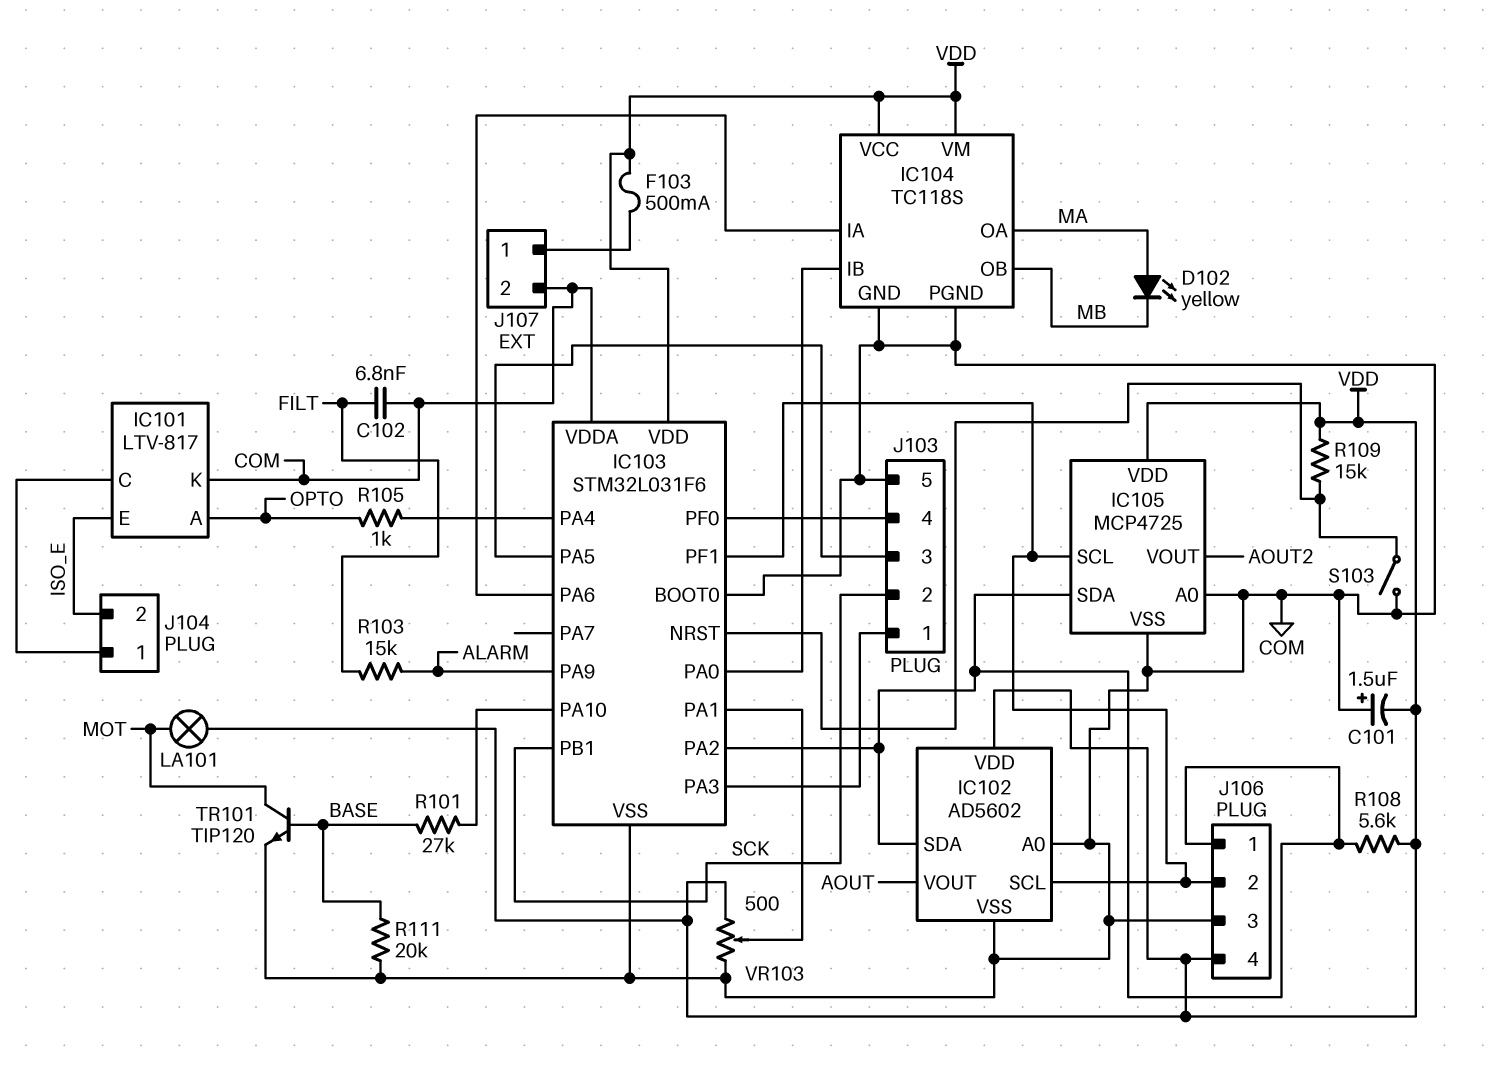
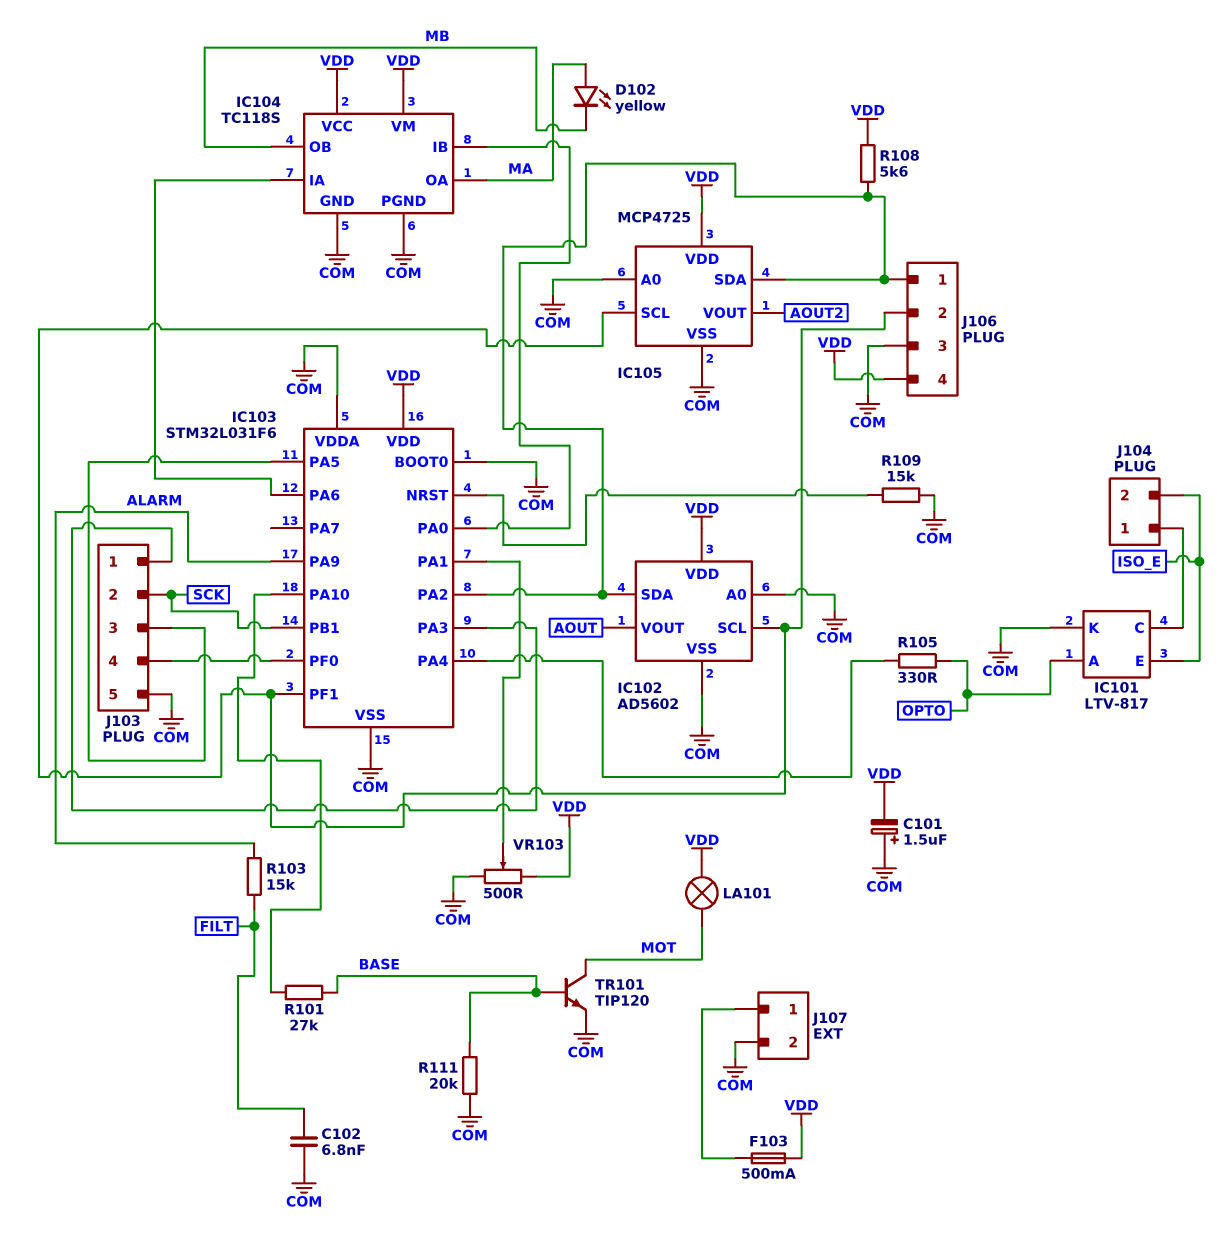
R105: 1k (IC103/PA4, OPTO) -> 330 (IC103/PA4, OPTO)
R109: 15k (IC103/NRST, VDD) -> 15k (COM, IC103/NRST)
S103: switch (COM, IC103/NRST) -> none

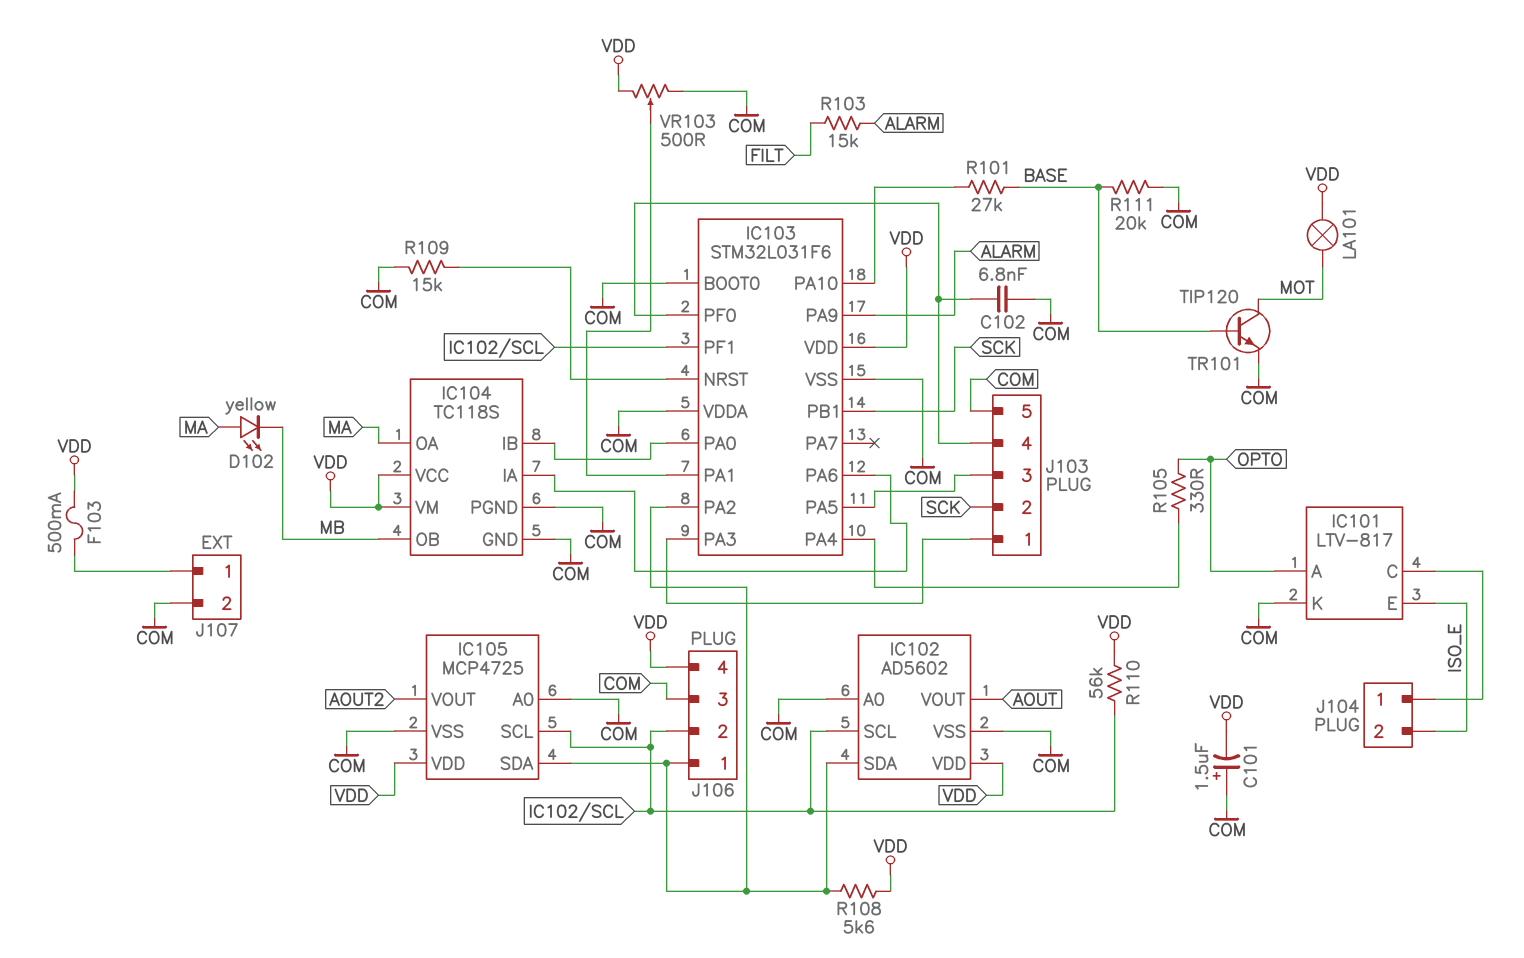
C102: 6.8nF (COM, FILT) -> 6.8nF (COM, IC103/PF0)
R110: none -> 56k (IC102/SCL, VDD)

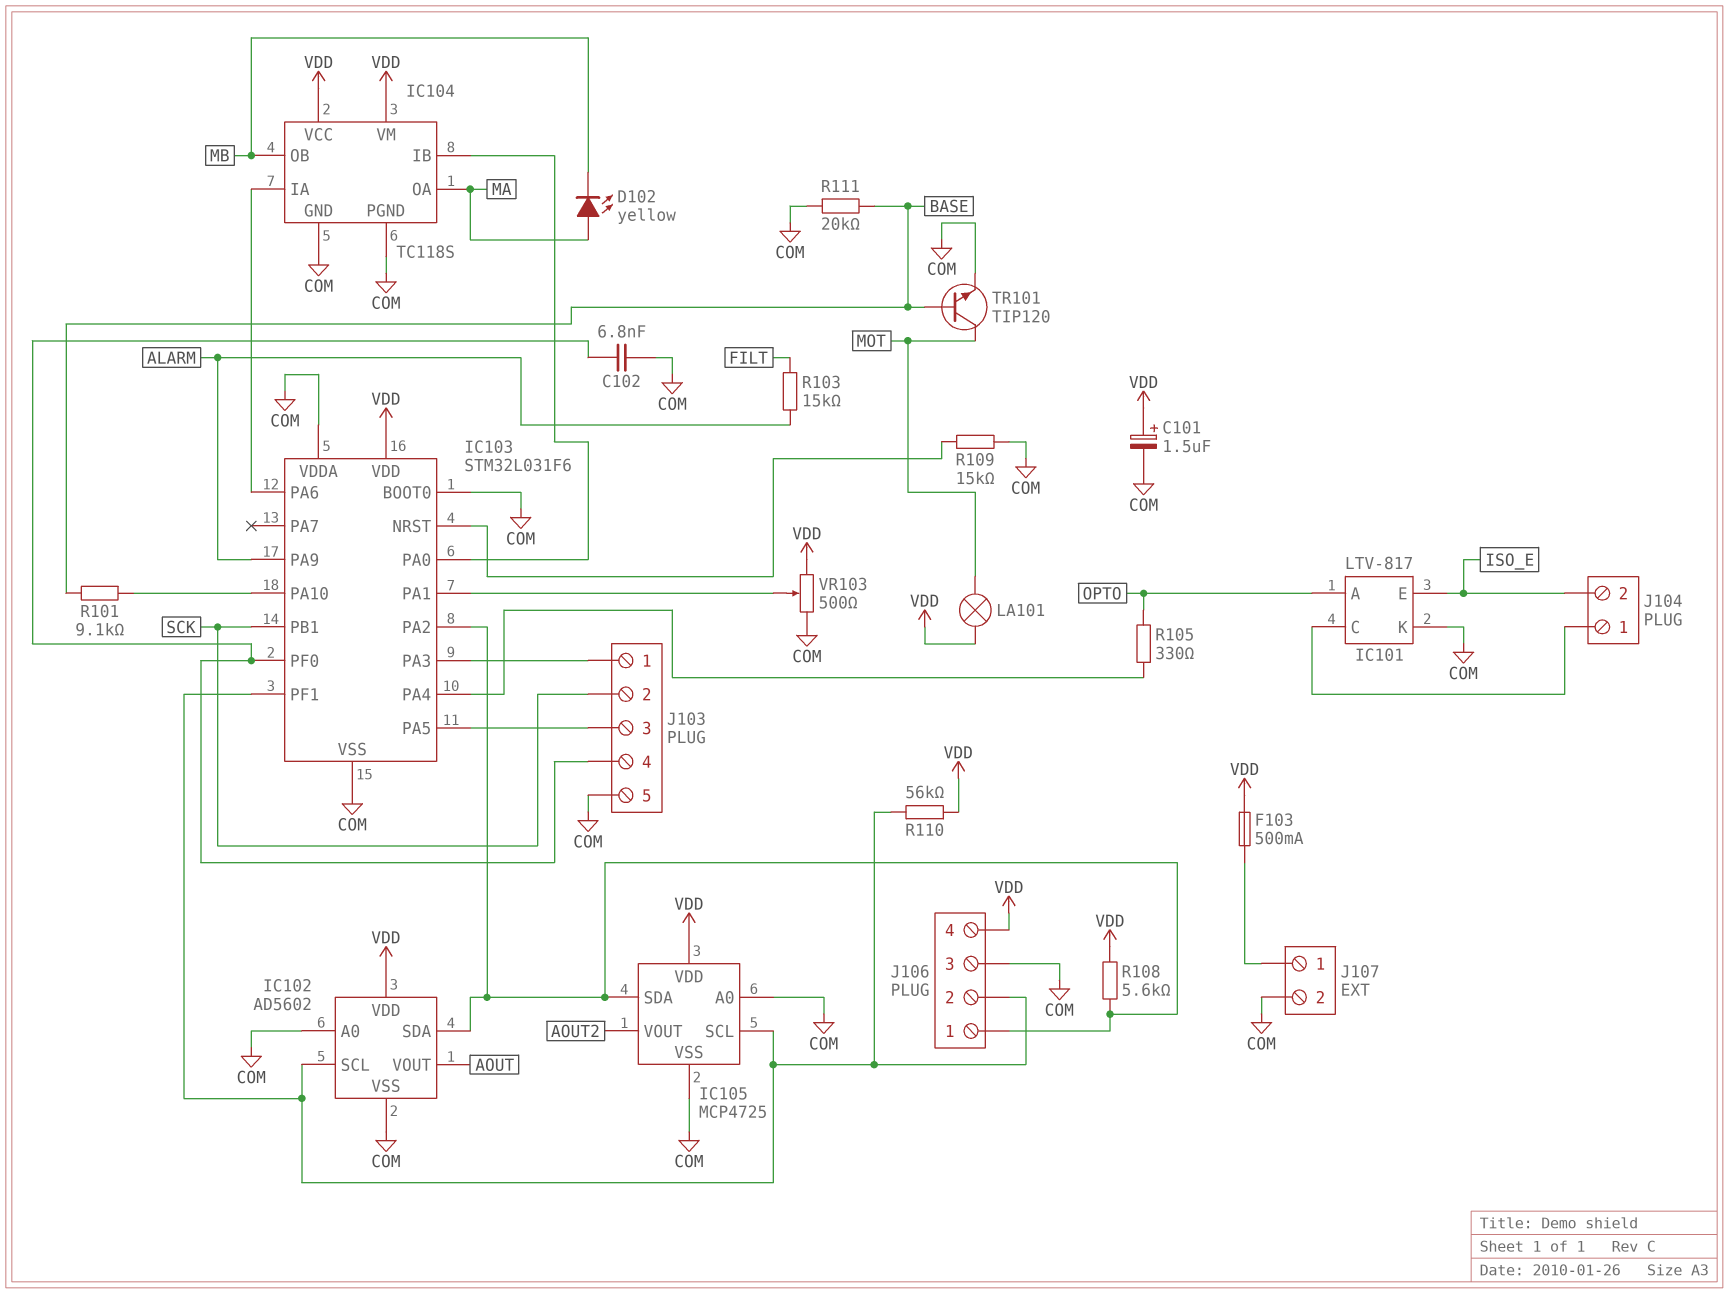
C101: 1.5uF (plus COM, minus VDD) -> 1.5uF (plus VDD, minus COM)
R101: 27k (BASE, IC103/PA10) -> 9.1k (BASE, IC103/PA10)

